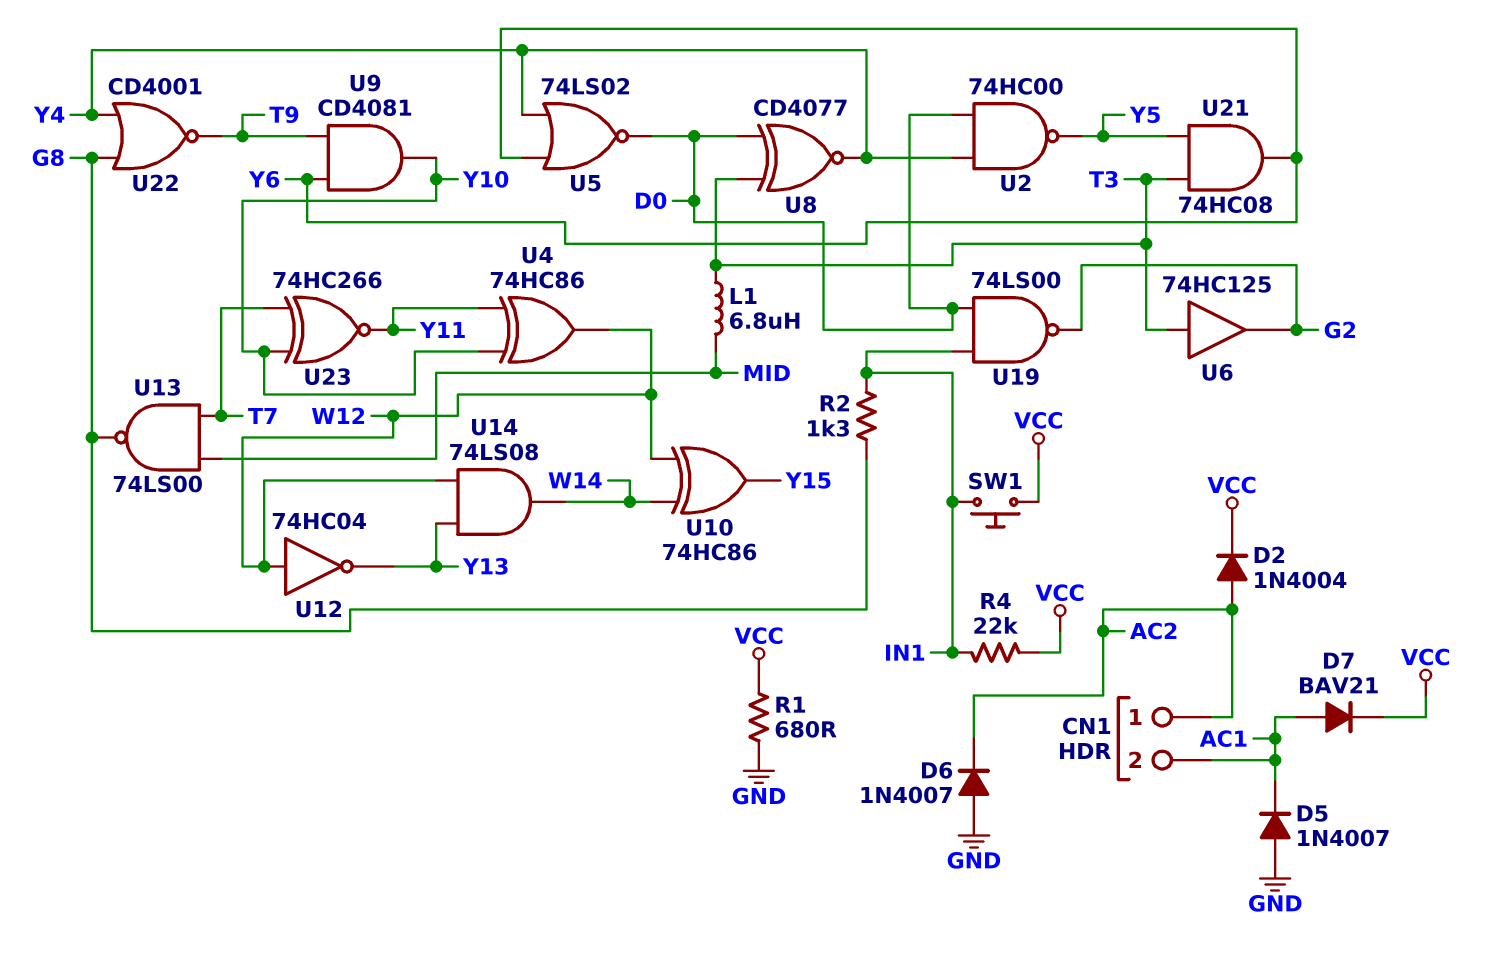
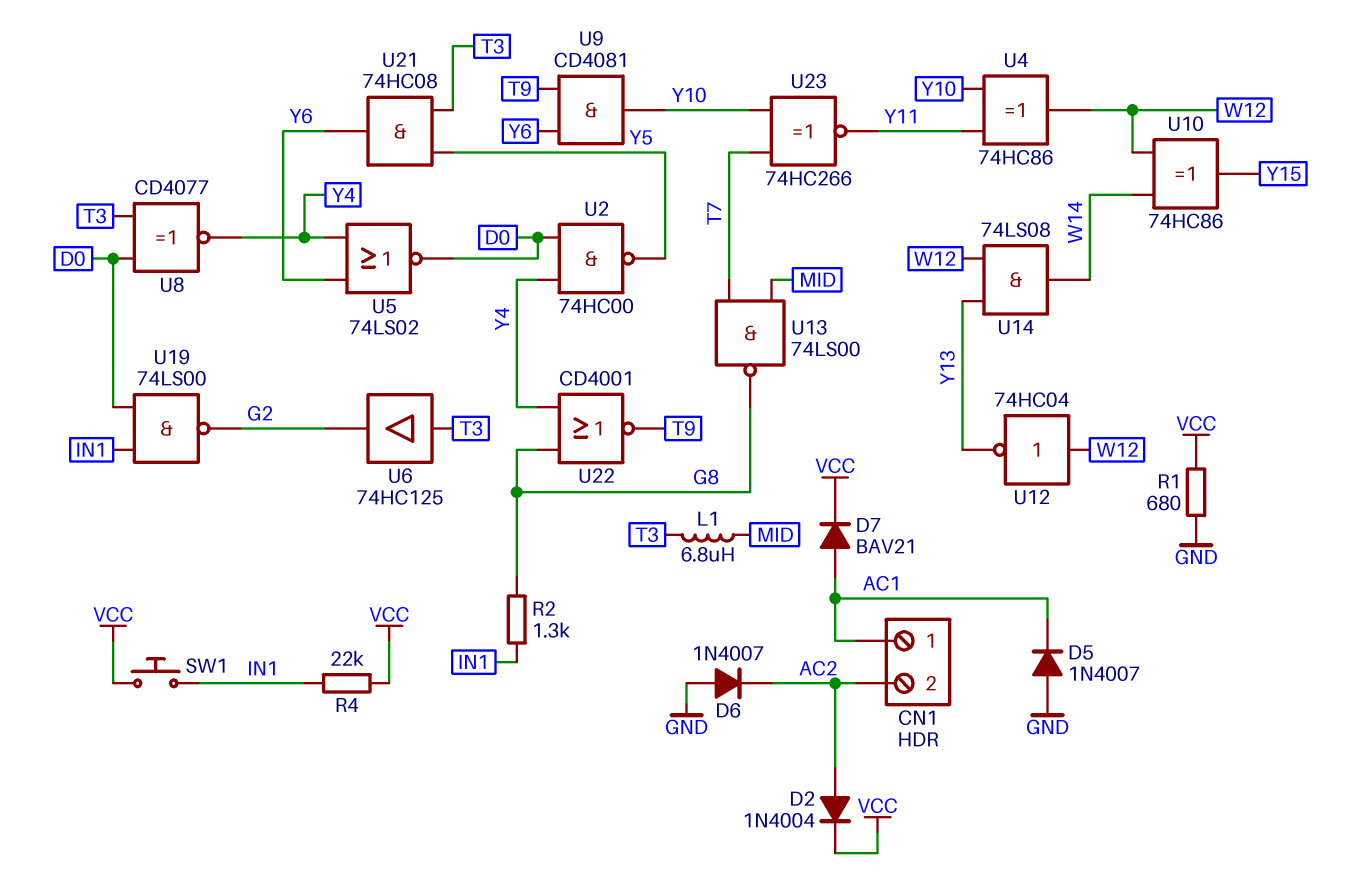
CN1 pin 1: AC2 -> AC1
CN1 pin 2: AC1 -> AC2

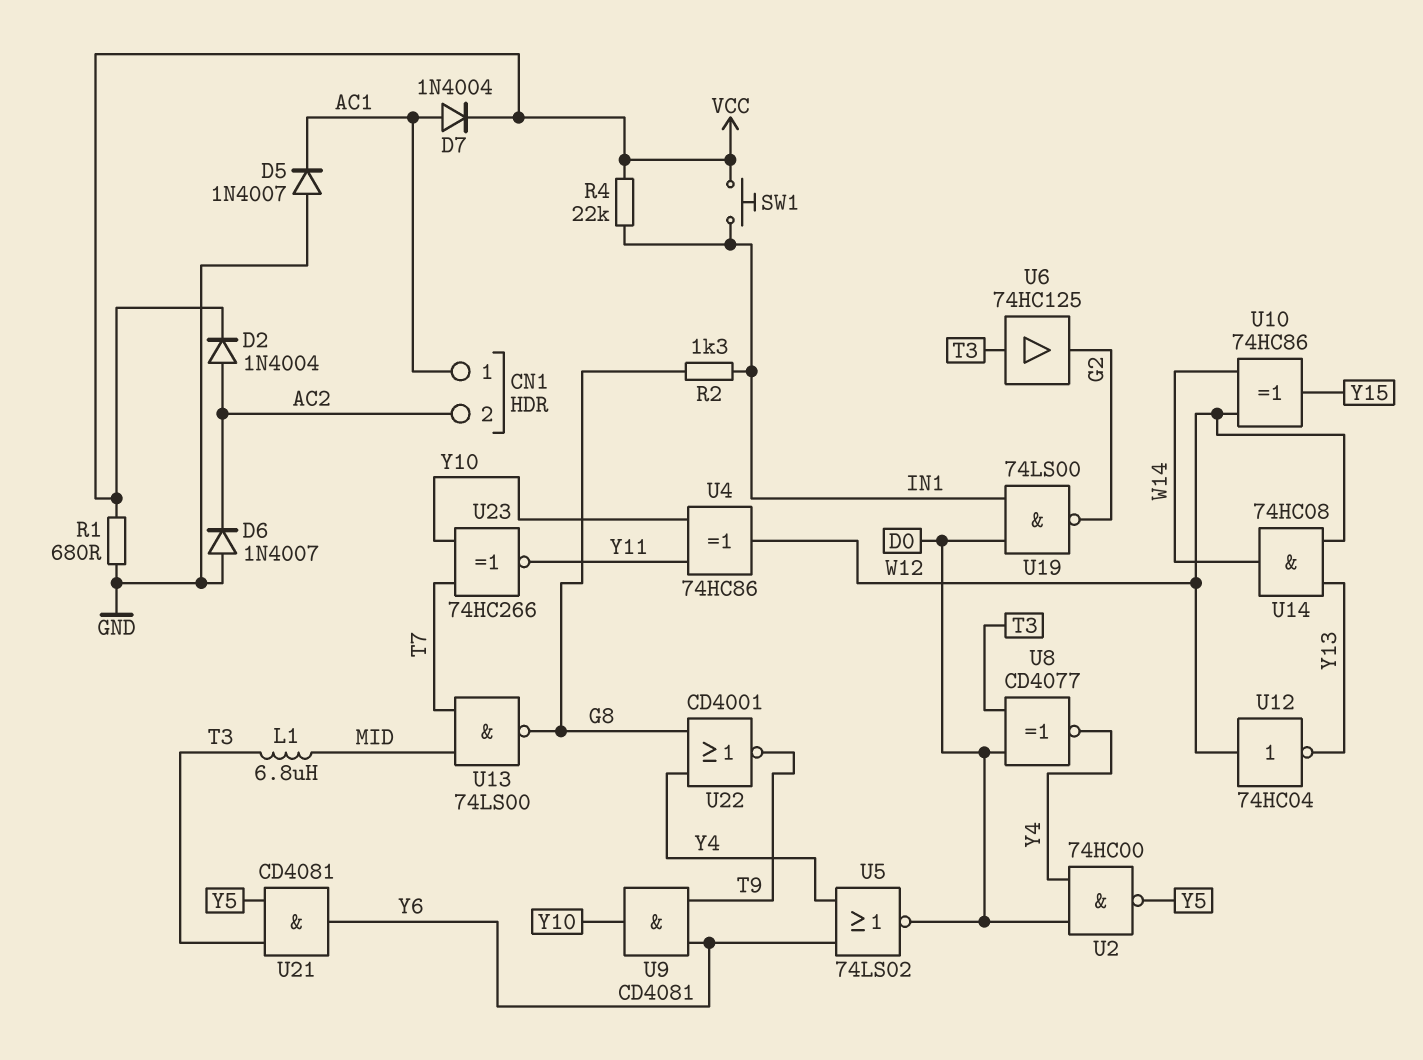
D7: diode BAV21 (A AC1, K VCC) -> diode 1N4004 (A AC1, K VCC)
U14: AND 74LS08 (in W12, in Y13, out W14) -> AND 74HC08 (in W12, in Y13, out W14)
U21: AND 74HC08 (in T3, in Y5, out Y6) -> AND CD4081 (in T3, in Y5, out Y6)

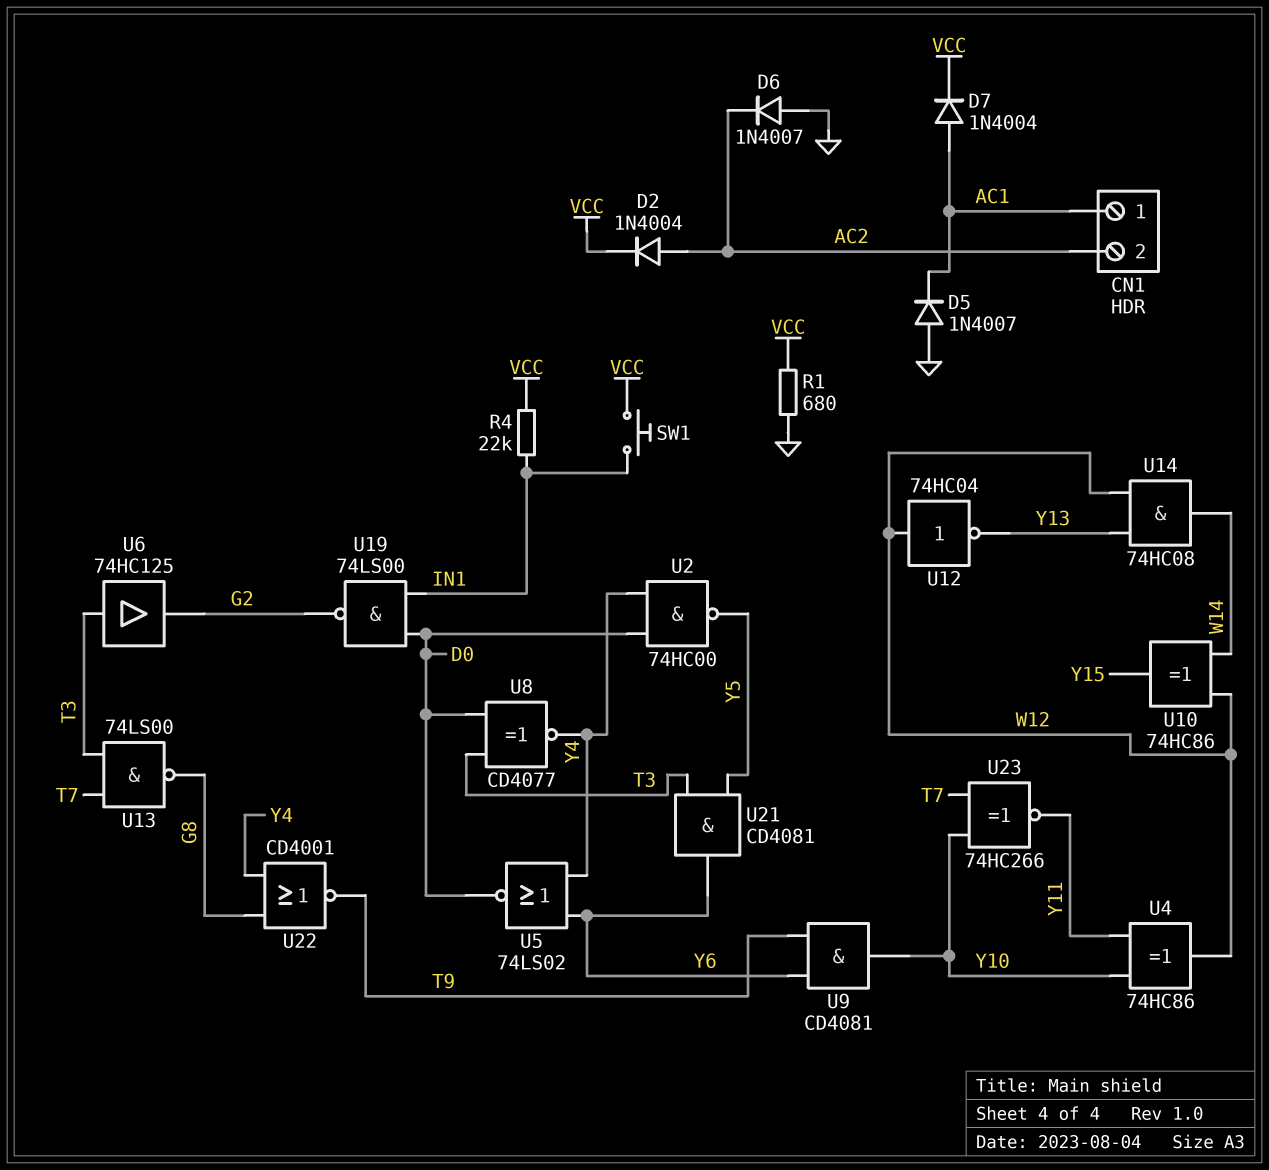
L1: 6.8uH (MID, T3) -> none
R2: 1.3k (G8, IN1) -> none
U13: NAND 74LS00 (in MID, in T7, out G8) -> NAND 74LS00 (in T3, in T7, out G8)

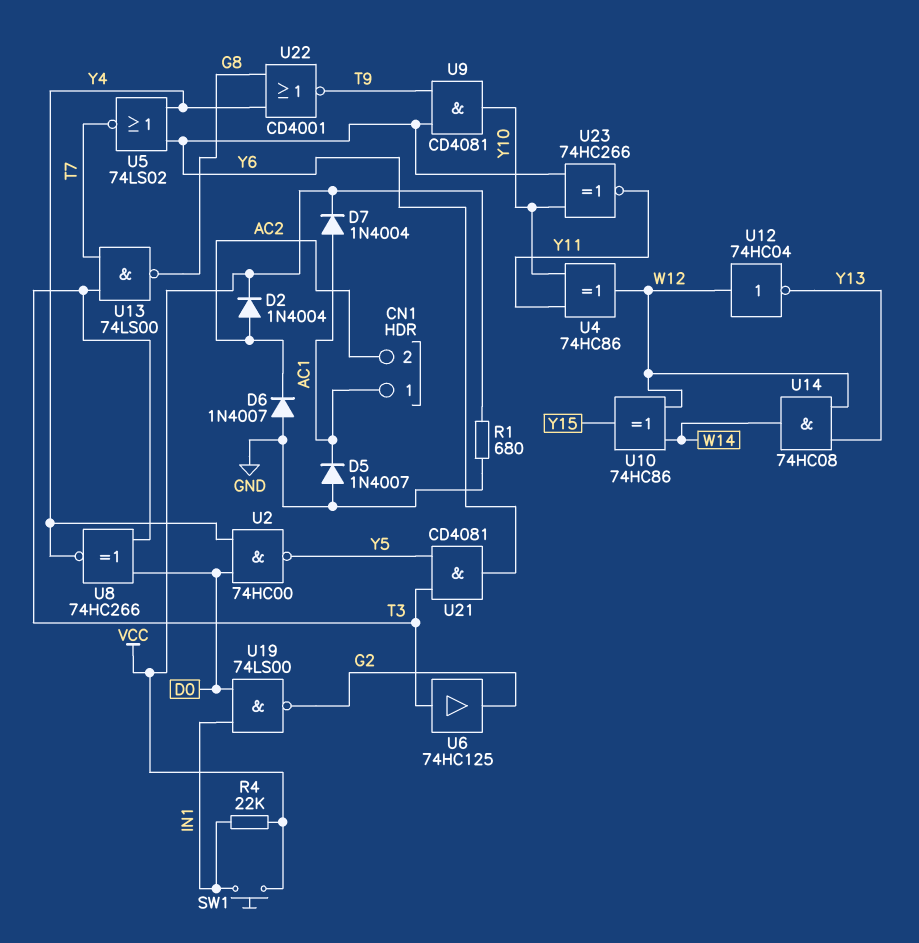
U5: NOR 74LS02 (in Y4, in Y6, out D0) -> NOR 74LS02 (in Y4, in Y6, out T7)
U8: XNOR CD4077 (in D0, in T3, out Y4) -> XNOR 74HC266 (in D0, in T3, out Y4)
U23: XNOR 74HC266 (in T7, in Y10, out Y11) -> XNOR 74HC266 (in Y6, in Y10, out Y11)

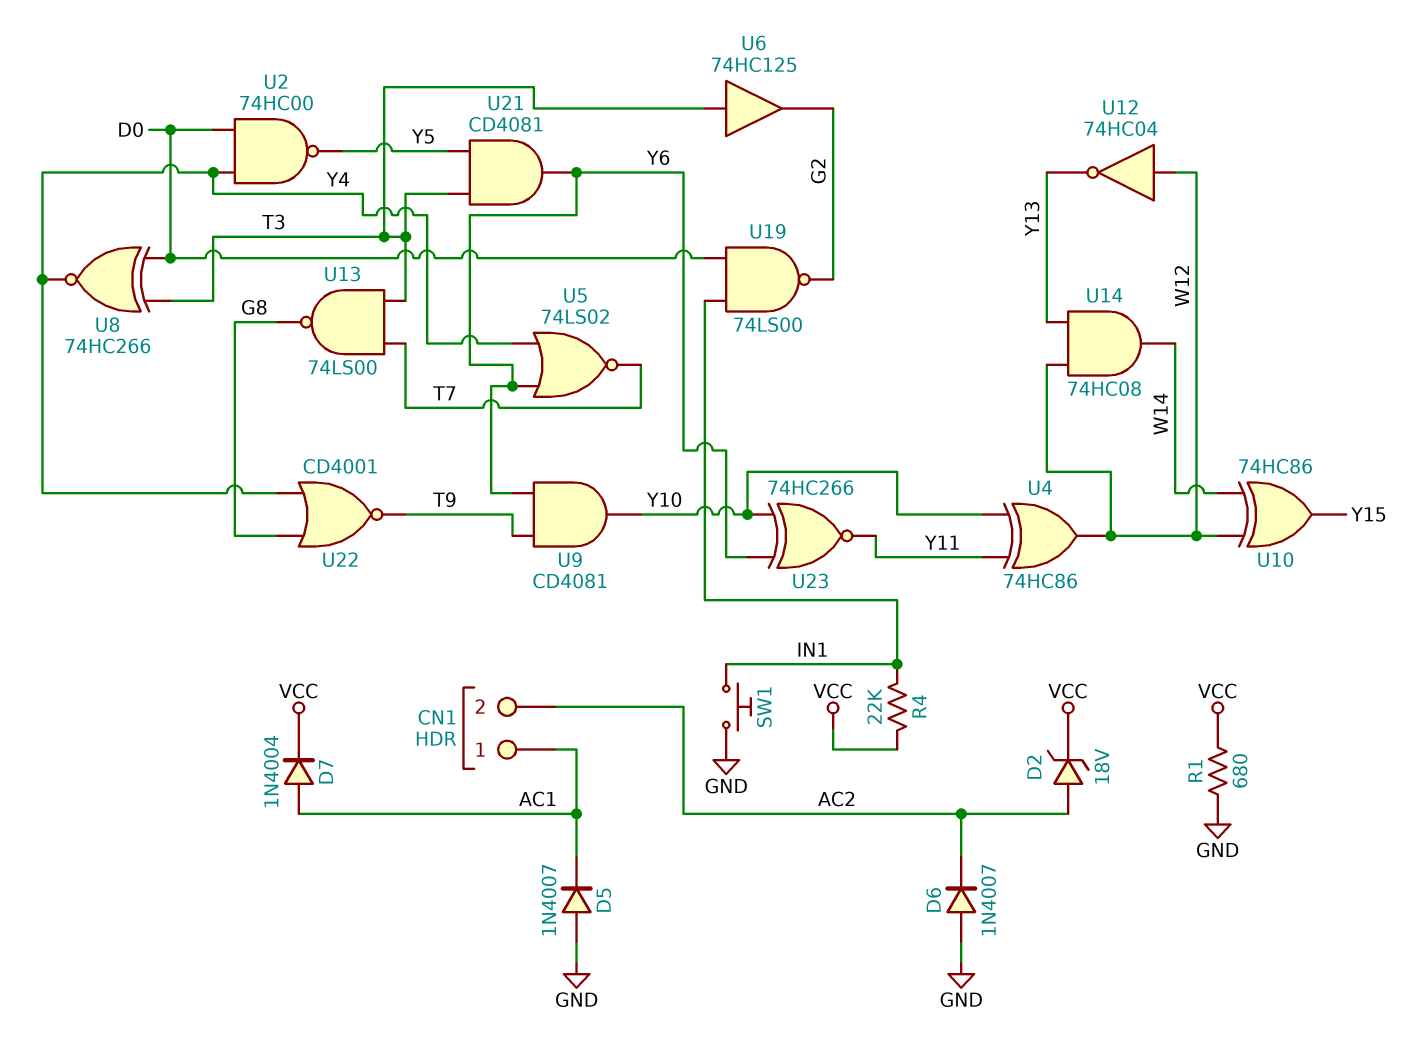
D2: diode 1N4004 (A AC2, K VCC) -> zener 18V (A AC2, K VCC)
SW1: button (IN1, VCC) -> button (GND, IN1)

